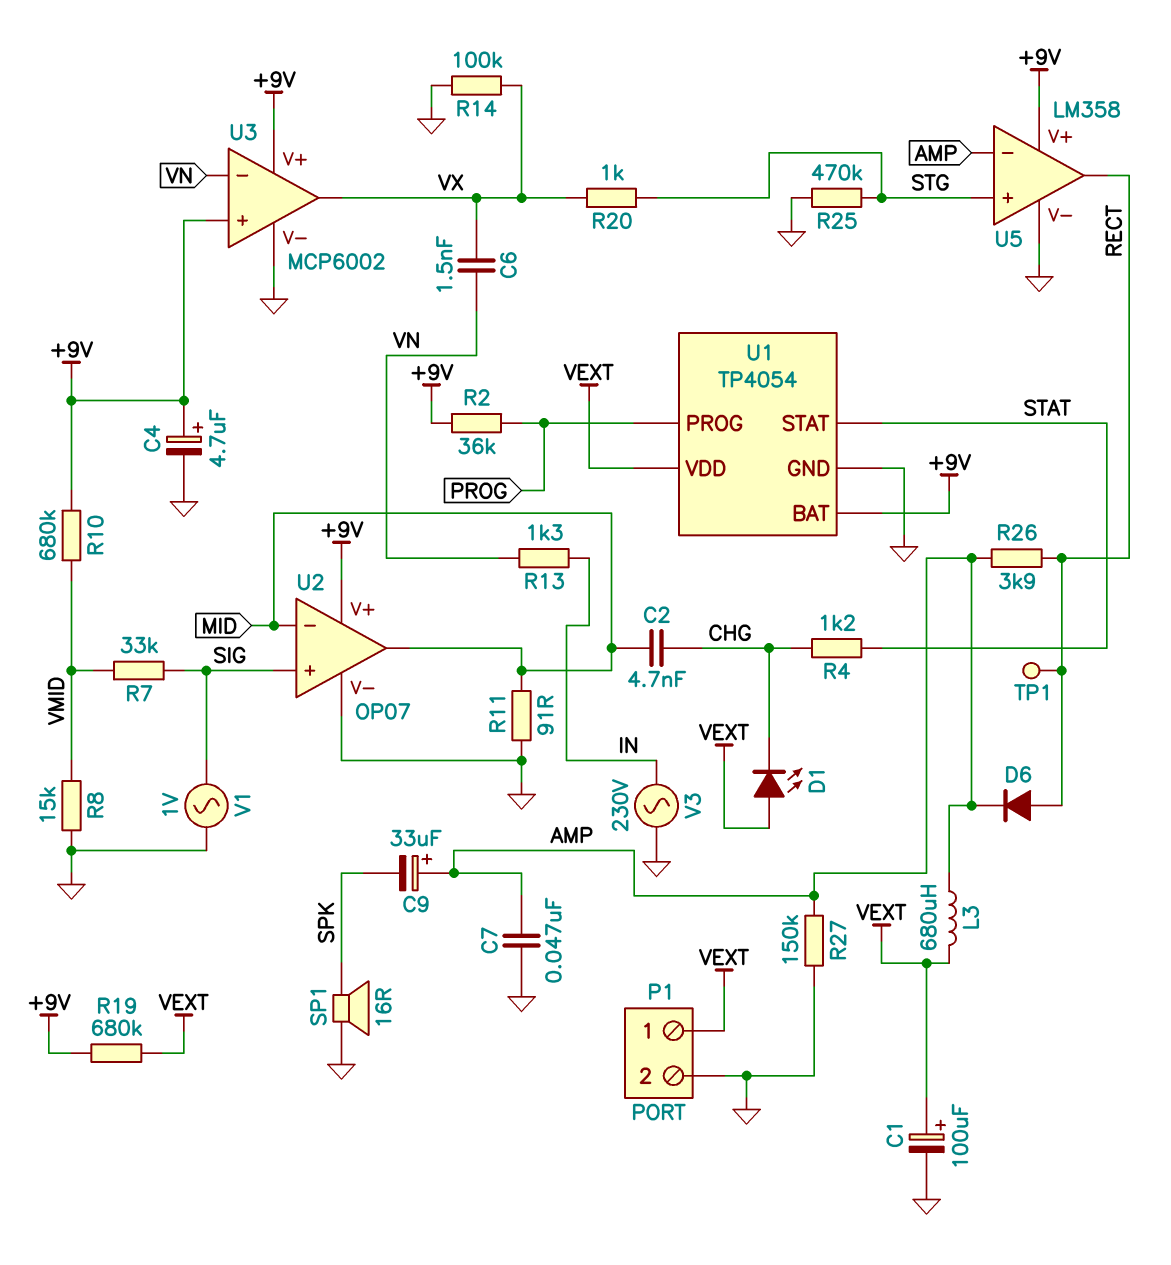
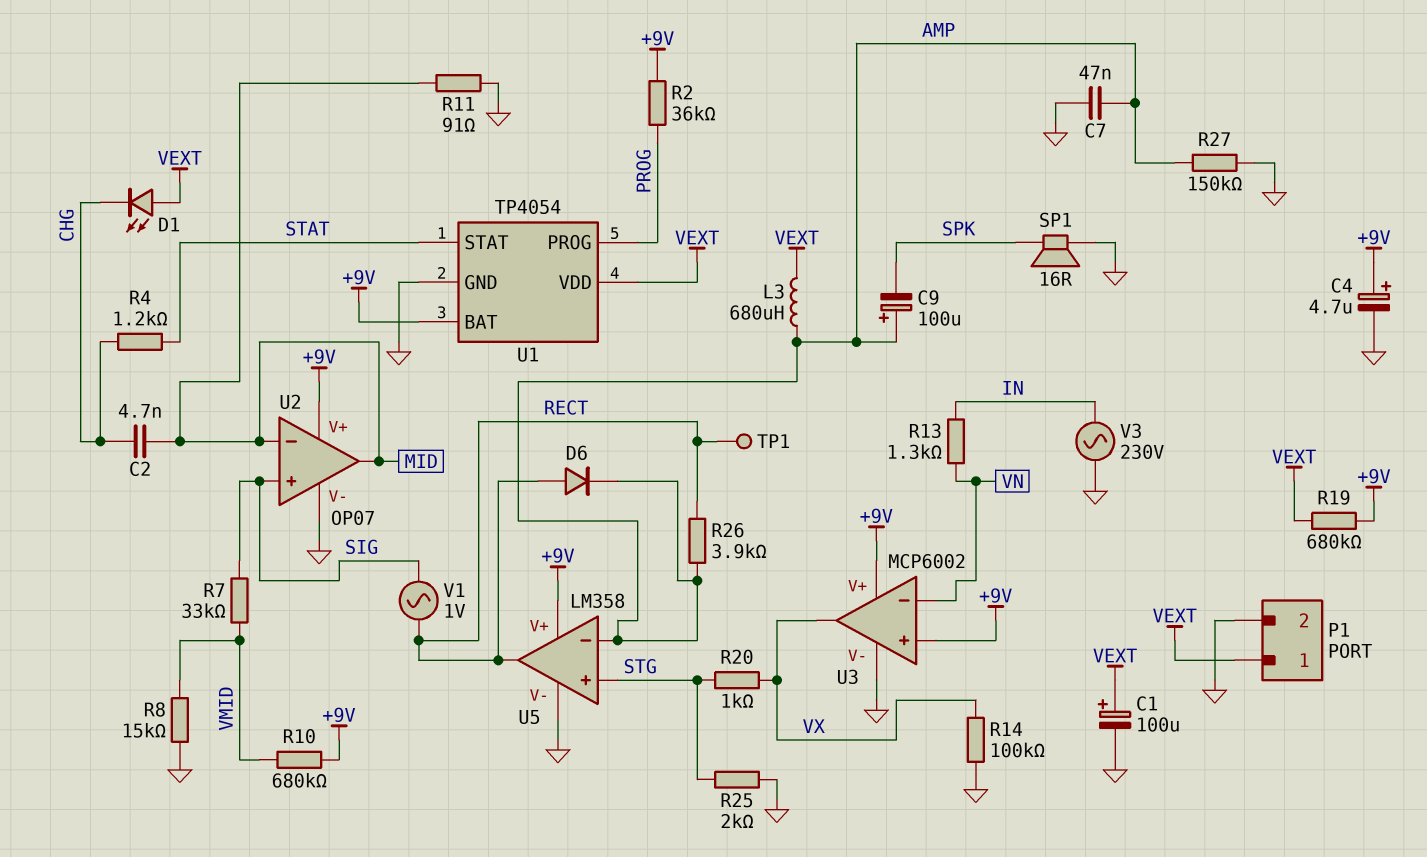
C6: 1.5nF (VN, VX) -> none
C9: 33uF (plus AMP, minus SPK) -> 100uF (plus AMP, minus SPK)
R25: 470k (GND, STG) -> 2k (GND, STG)
V1: AC 1V (GND, SIG) -> AC 1V (RECT, SIG)

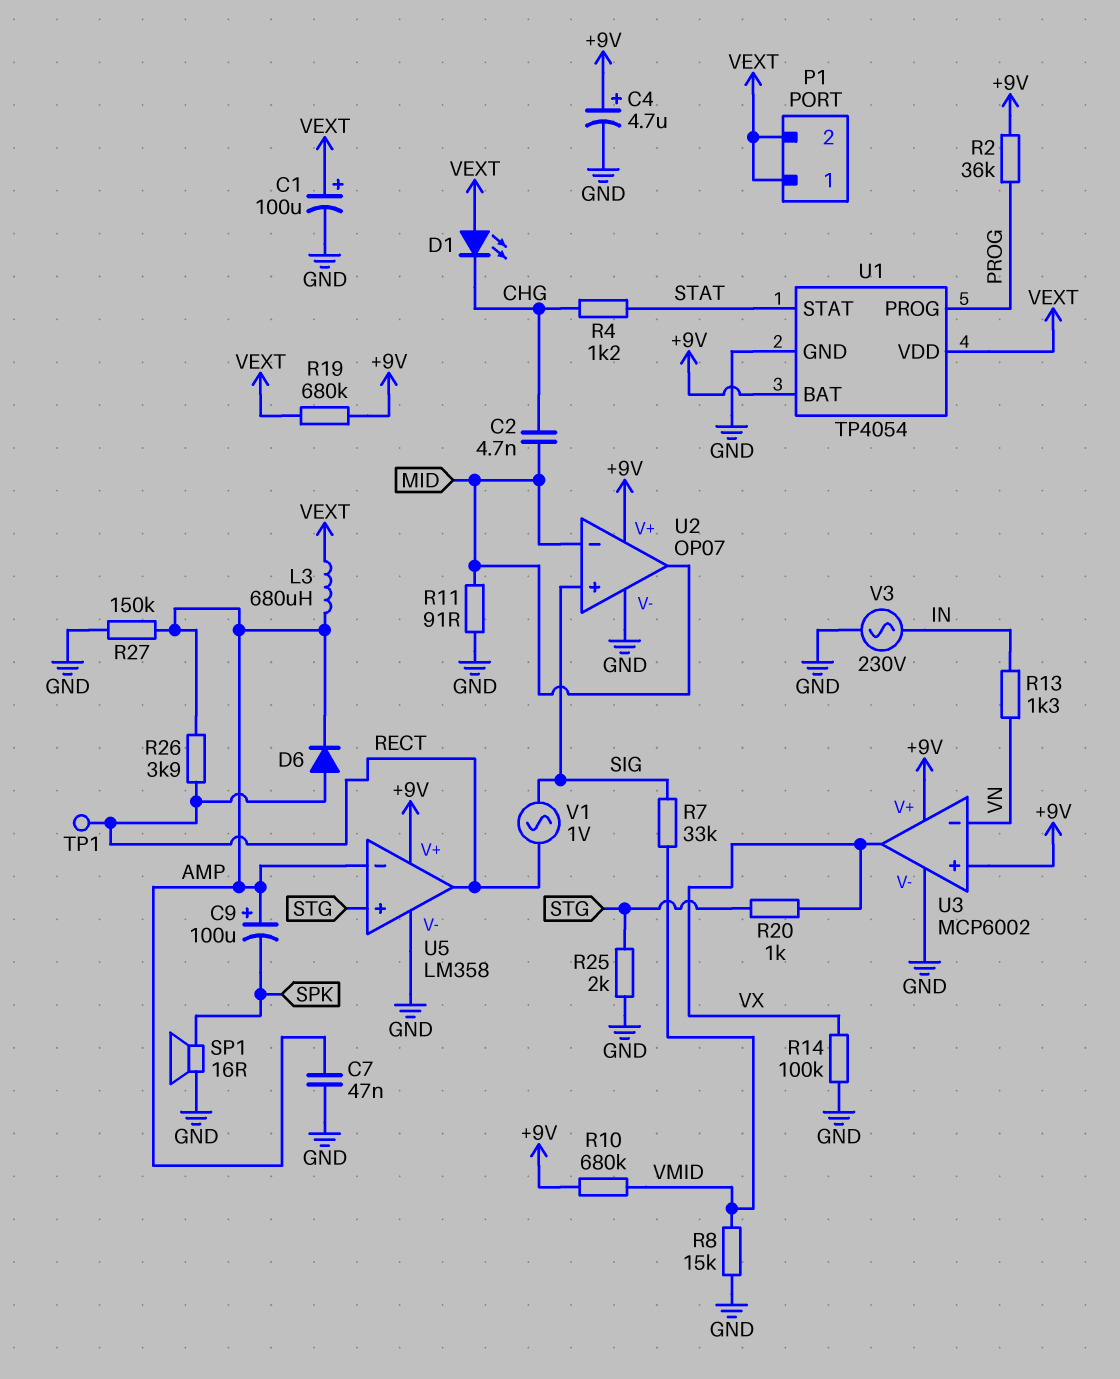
P1 pin 2: GND -> VEXT

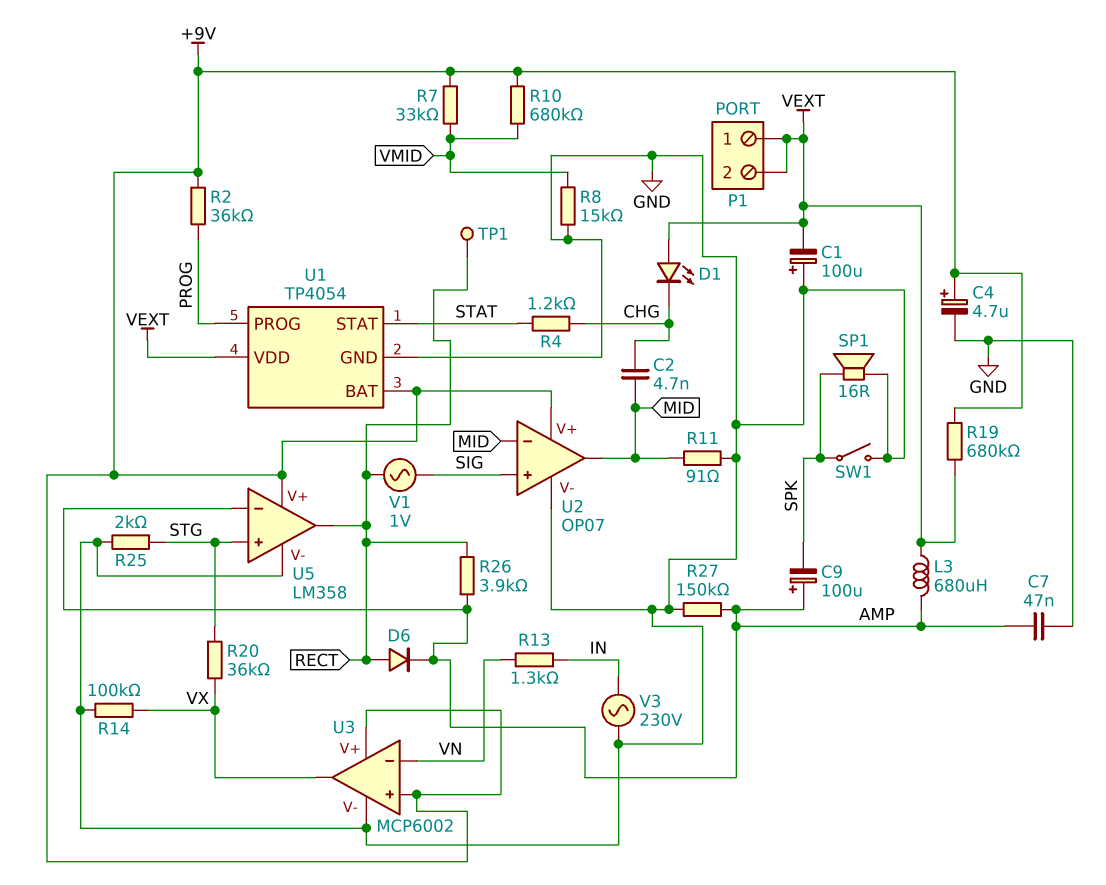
C1: 100uF (plus VEXT, minus GND) -> 100uF (plus GND, minus VEXT)
R7: 33k (SIG, VMID) -> 33k (+9V, VMID)
R20: 1k (STG, VX) -> 36k (STG, VX)
SW1: none -> switch (GND, SPK)

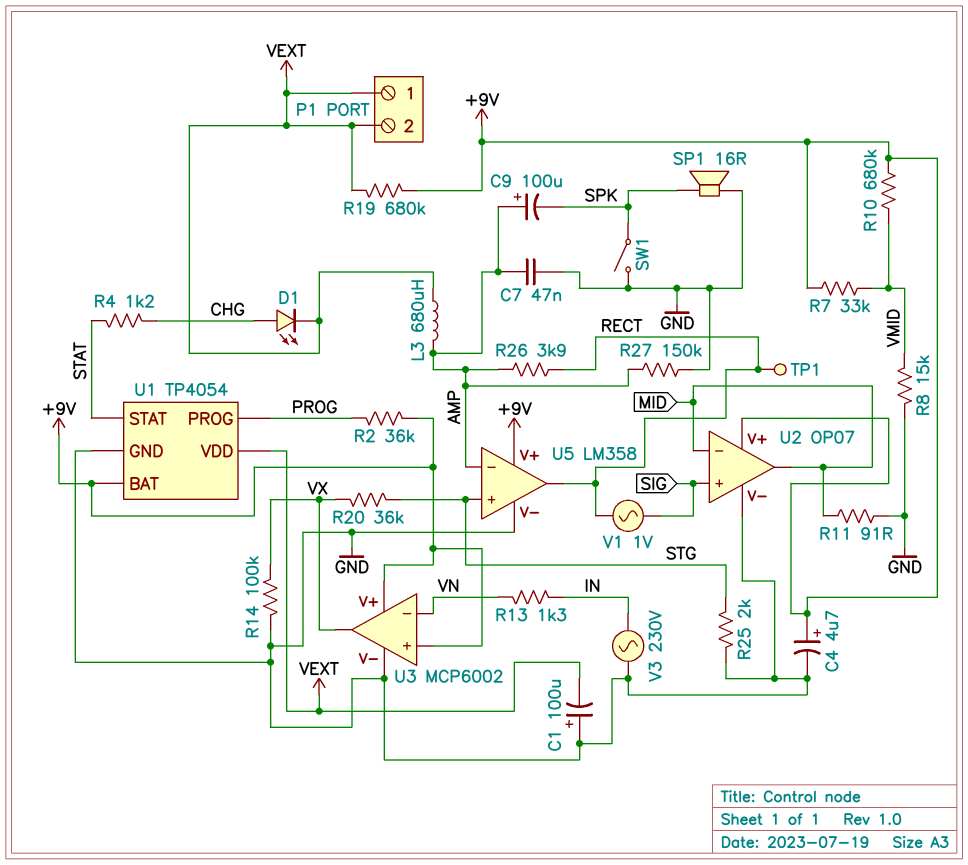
C2: 4.7nF (CHG, MID) -> none
D1: LED (A VEXT, K CHG) -> LED (A CHG, K VEXT)
D6: diode (A RECT, K AMP) -> none

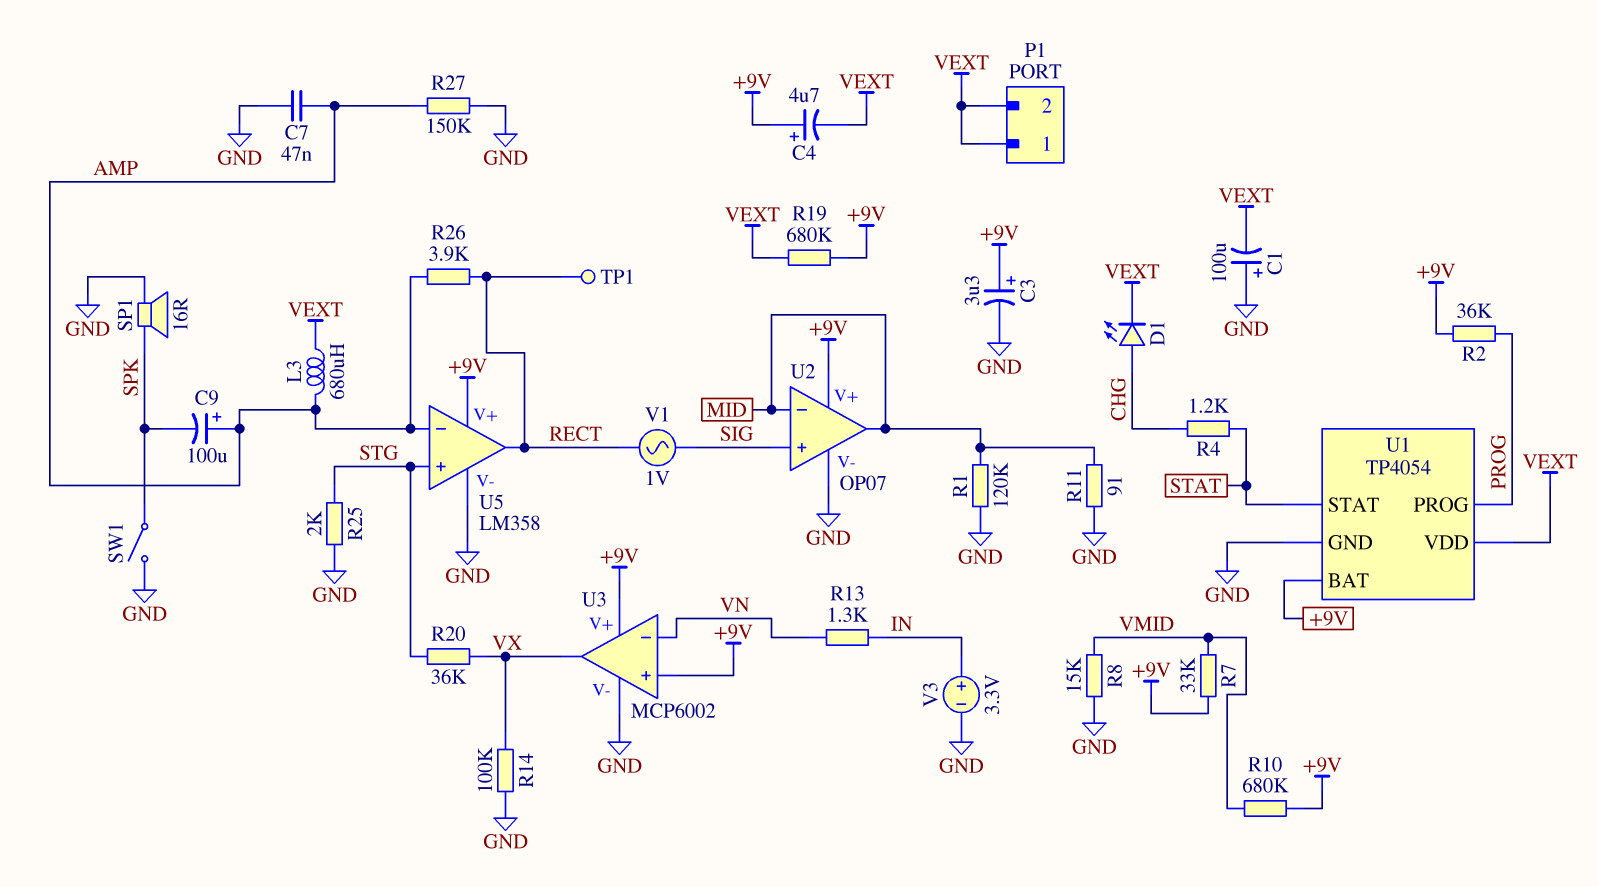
C3: none -> 3.3uF (plus +9V, minus GND)
C4: 4.7uF (plus +9V, minus GND) -> 4.7uF (plus +9V, minus VEXT)
R1: none -> 120k (GND, MID)
V3: AC 230V (GND, IN) -> 3.3V (plus IN, minus GND)

